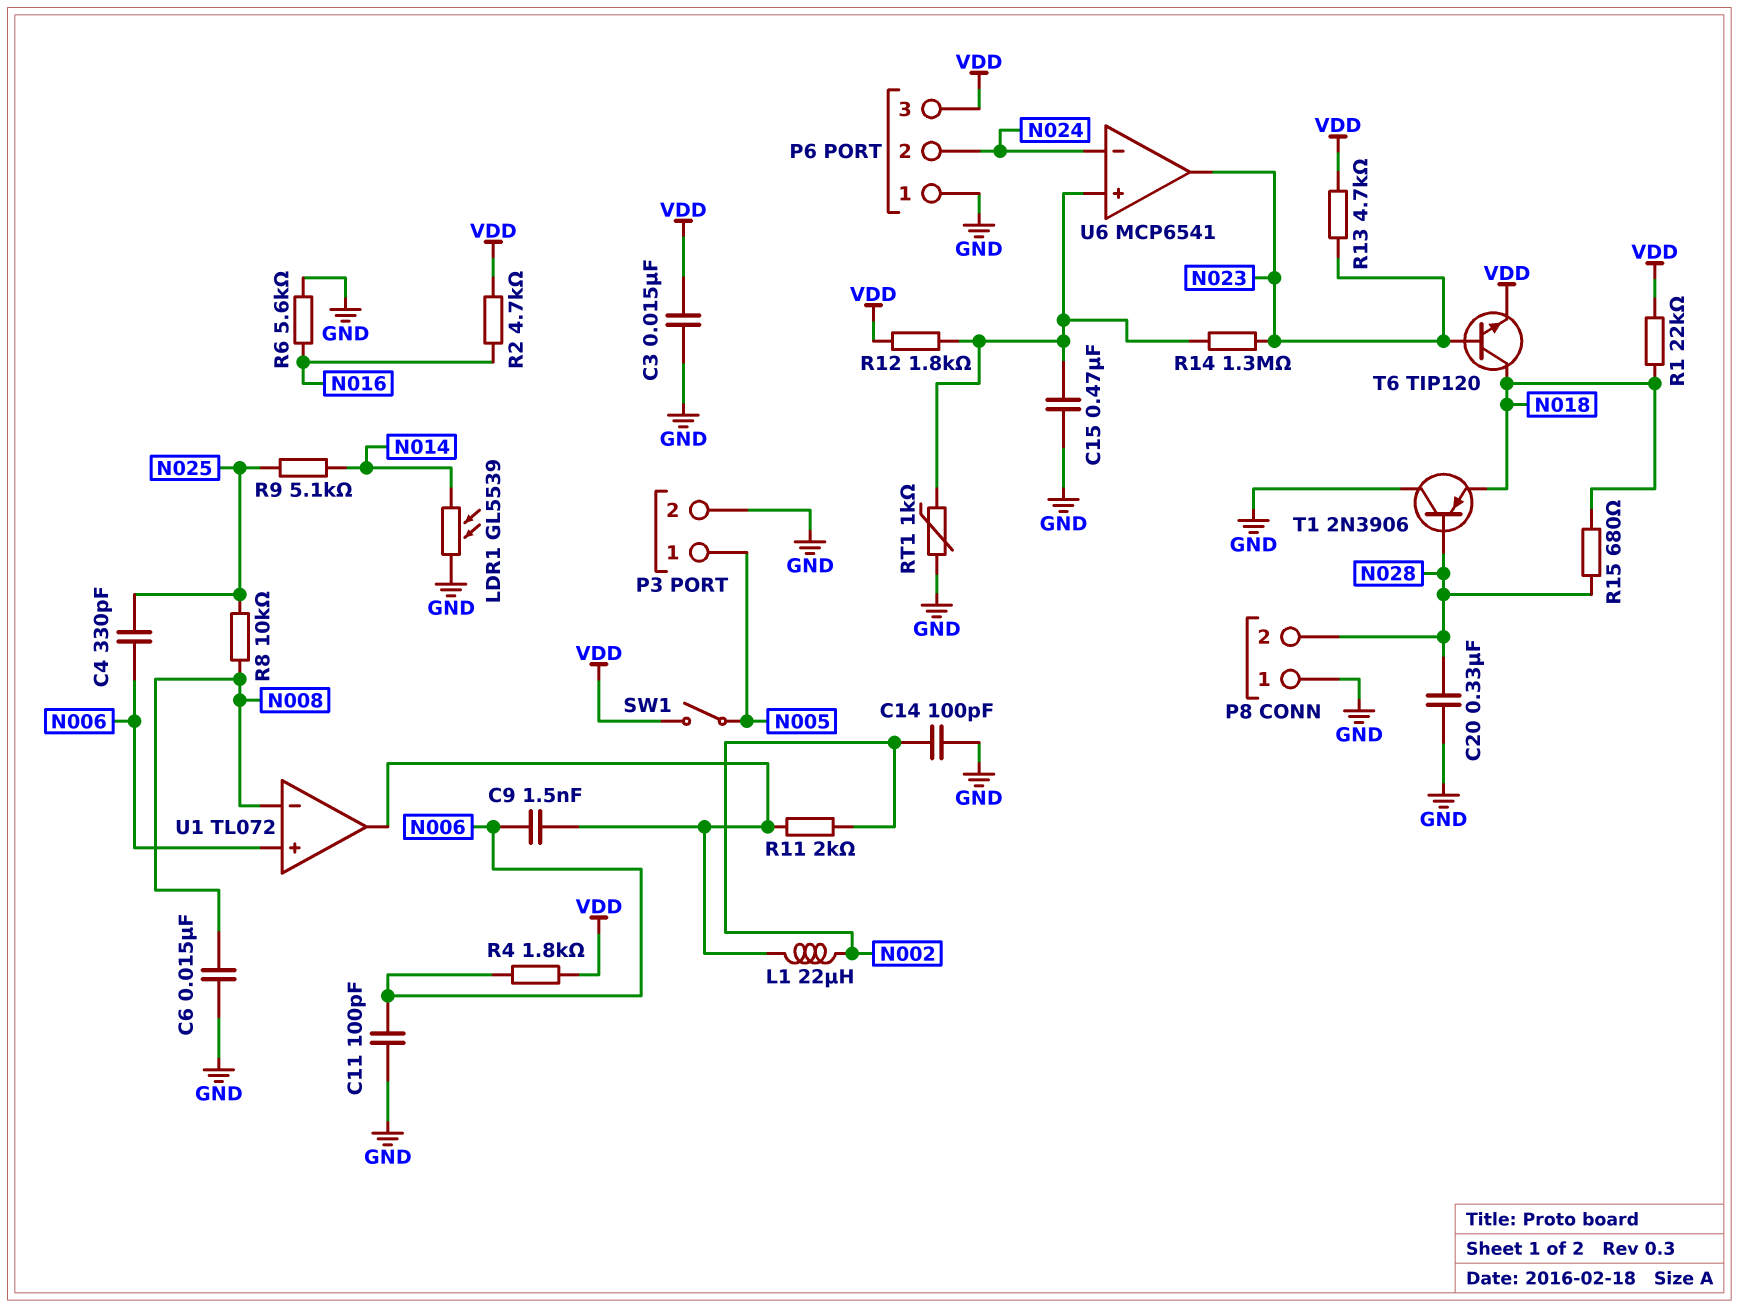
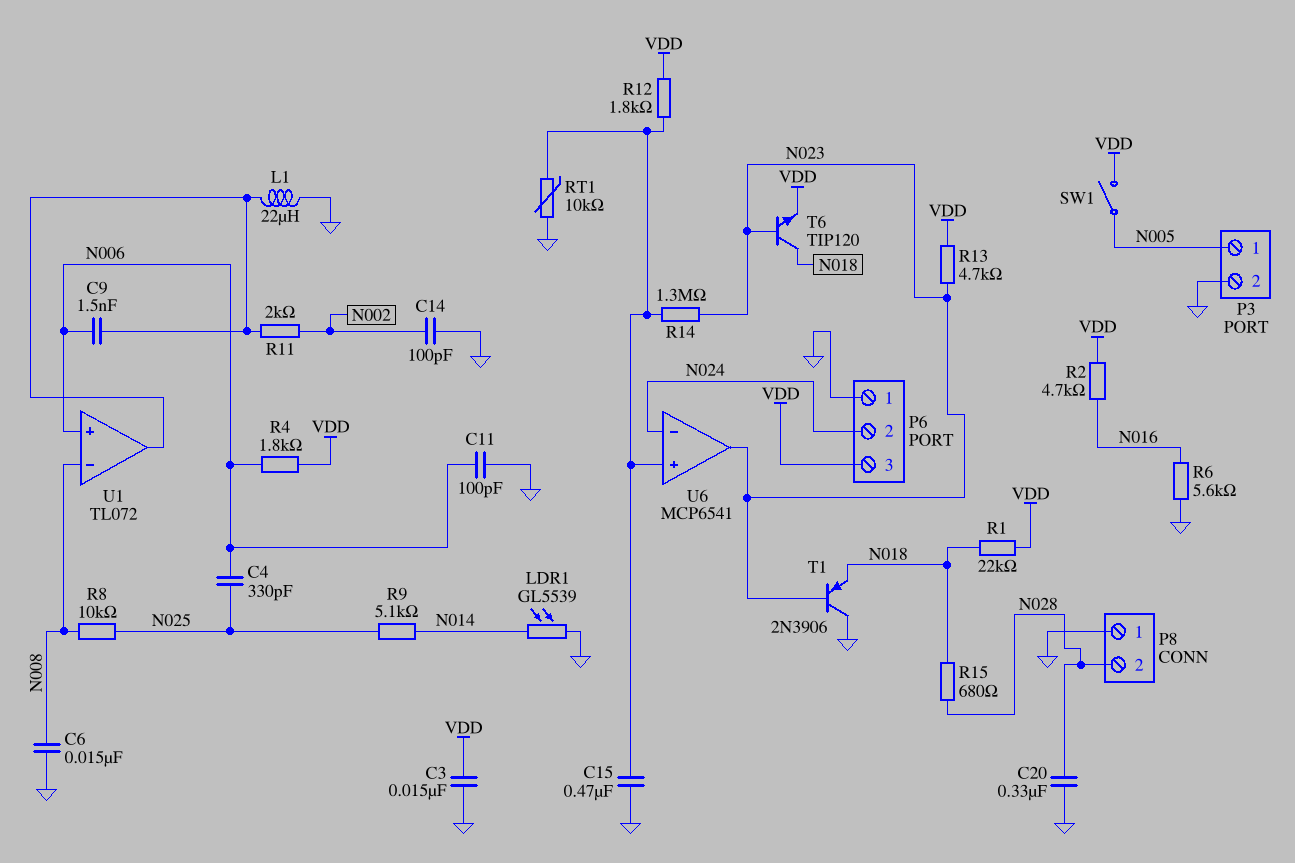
L1: 22uH (N002, U1/out) -> 22uH (GND, U1/out)
RT1: 1k (GND, U6/in+) -> 10k (GND, U6/in+)
T1: PNP 2N3906 (B N028, C GND, E N018) -> PNP 2N3906 (B N023, C GND, E N018)

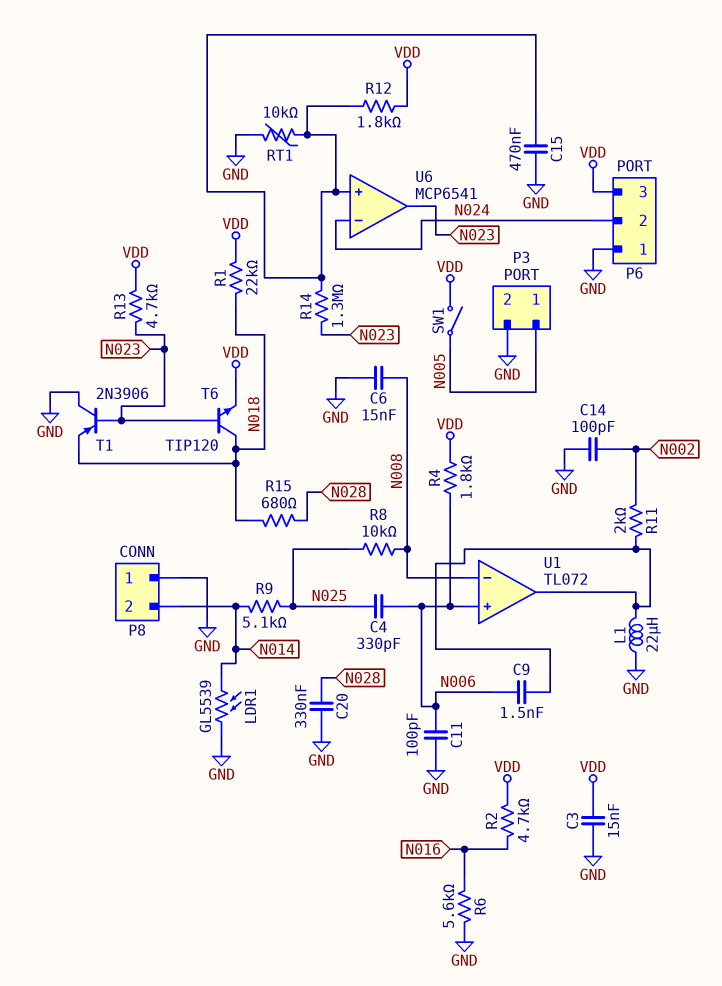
P8 pin 2: N028 -> N014

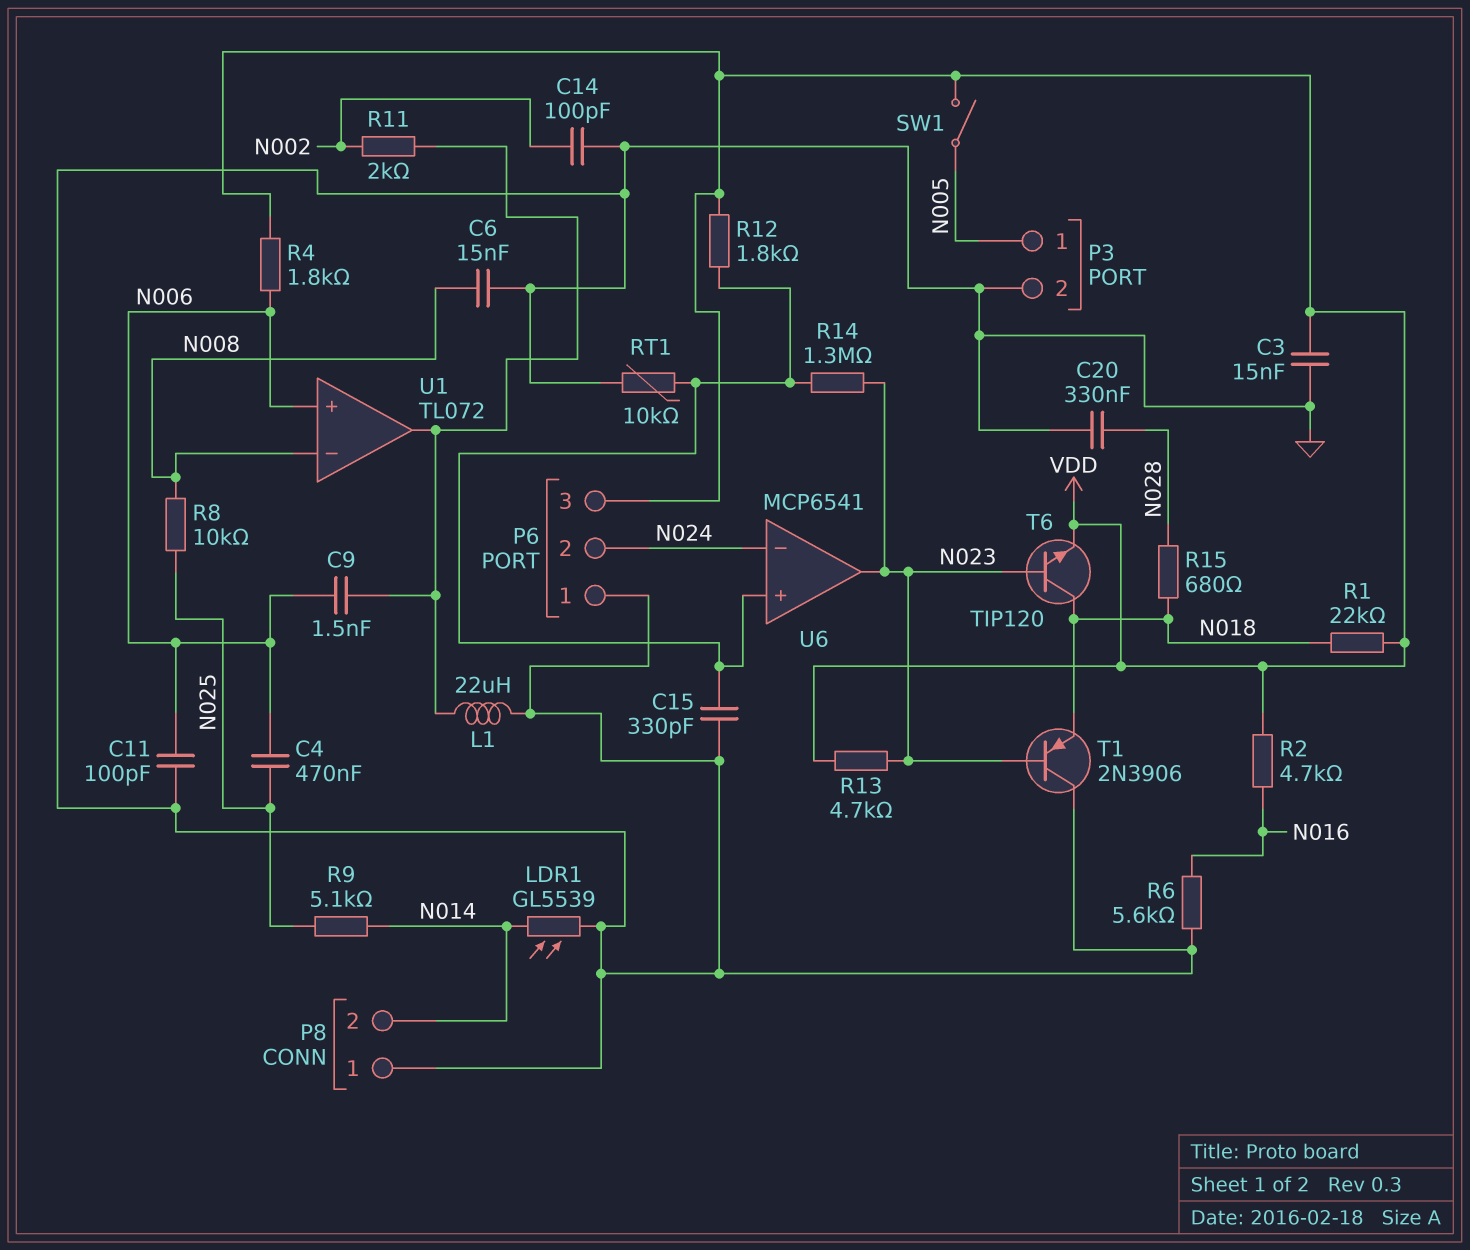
C4: 330pF (N006, N025) -> 470nF (N006, N025)
C15: 470nF (GND, U6/in+) -> 330pF (GND, U6/in+)

